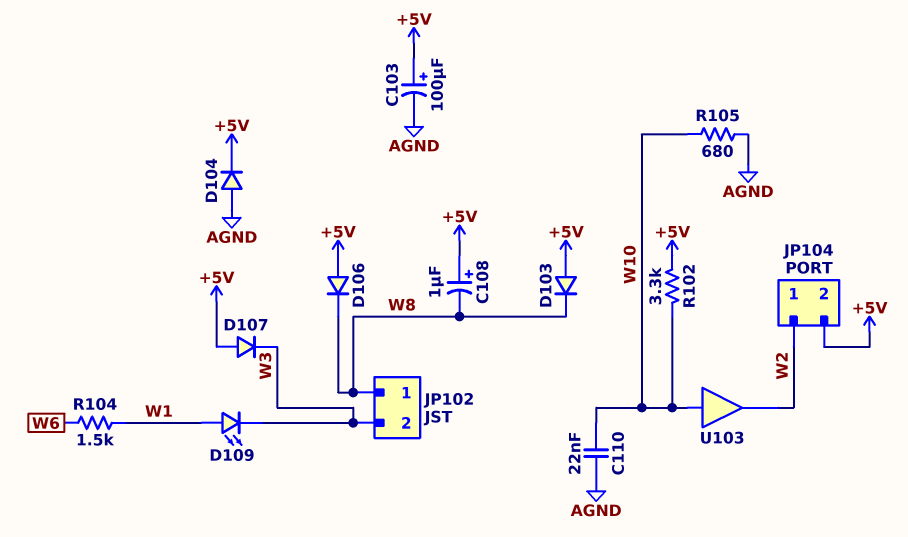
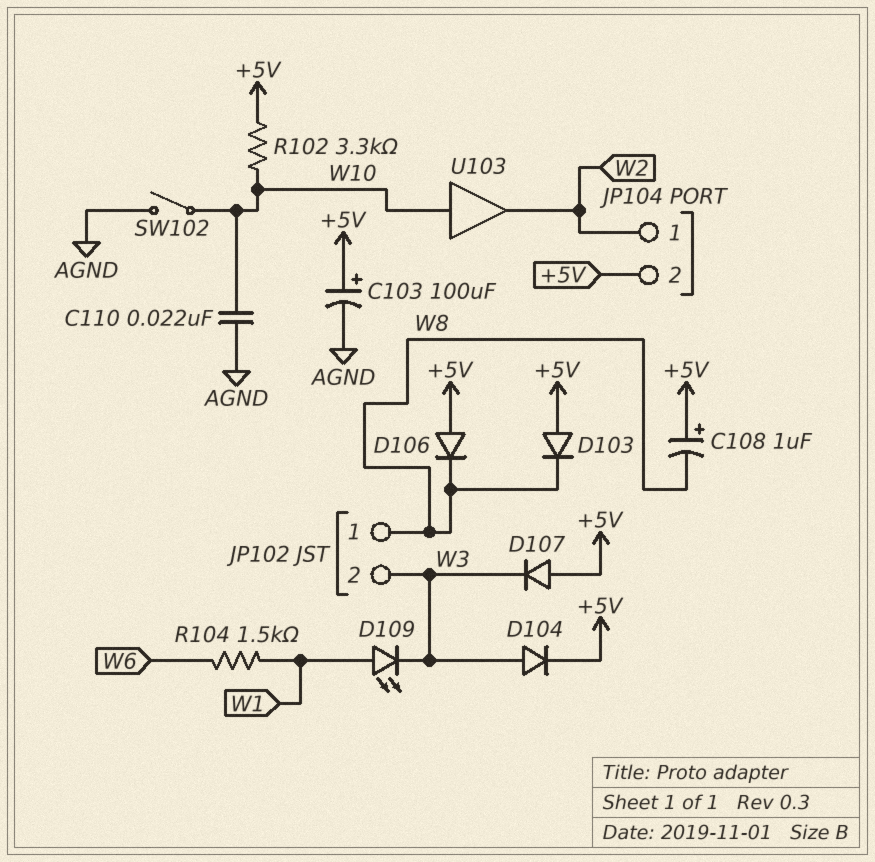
D104: diode (A AGND, K +5V) -> diode (A W3, K +5V)
R105: 680 (AGND, W10) -> none
SW102: none -> switch (AGND, W10)

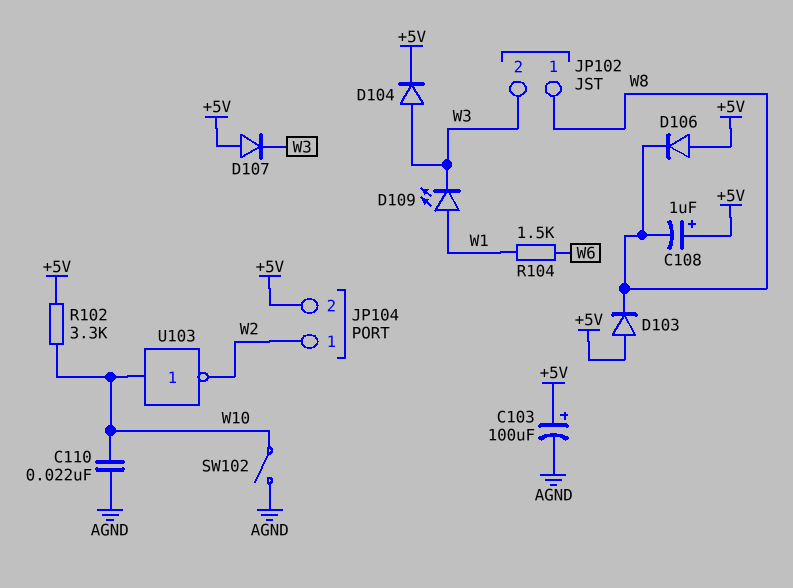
U103: buffer (in W10, out W2) -> NOT (in W10, out W2)

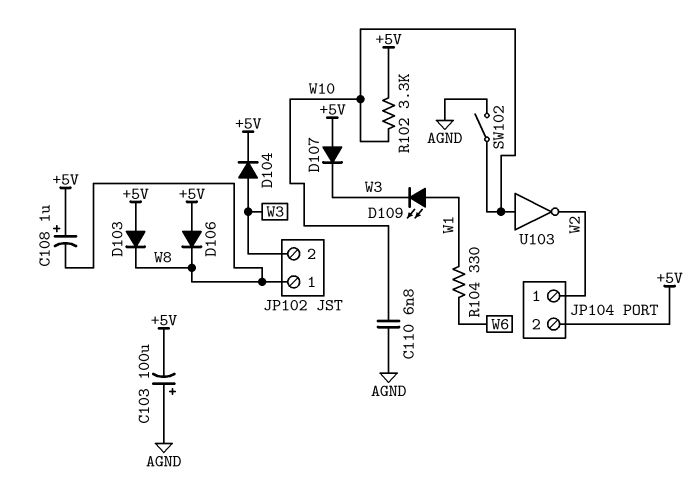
C103: 100uF (plus +5V, minus AGND) -> 100uF (plus AGND, minus +5V)
C110: 22nF (AGND, W10) -> 6.8nF (AGND, W10)
R104: 1.5k (W1, W6) -> 330 (W1, W6)

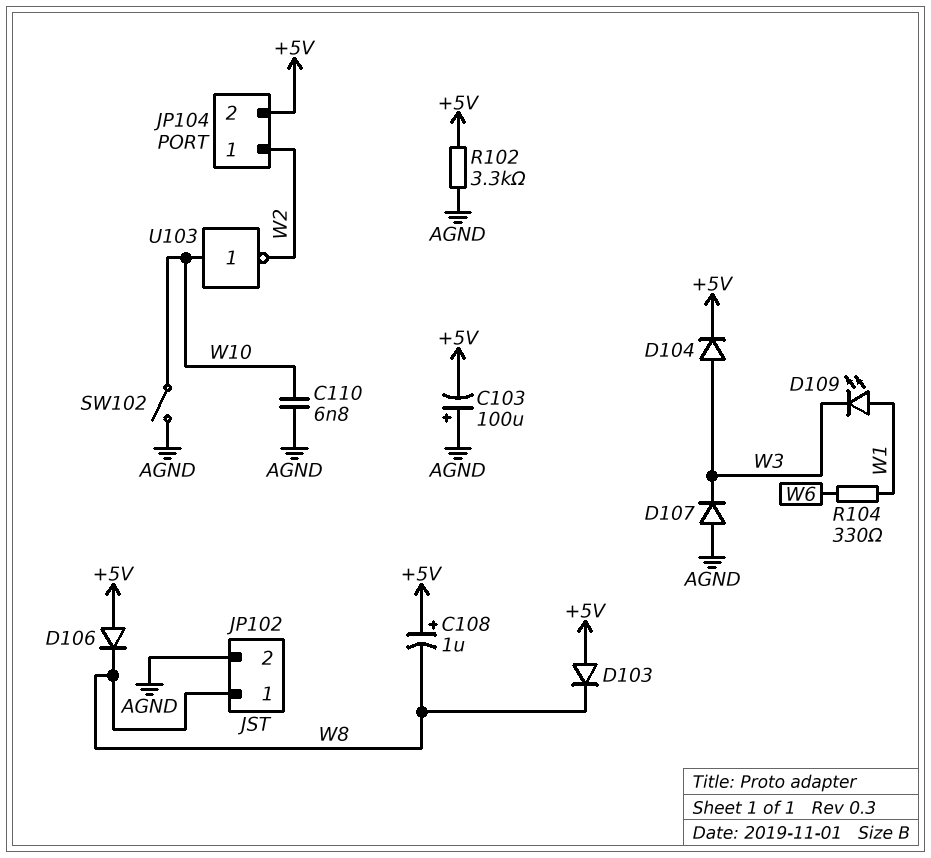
D107: diode (A +5V, K W3) -> diode (A AGND, K W3)
JP102 pin 2: W3 -> AGND
R102: 3.3k (+5V, W10) -> 3.3k (+5V, AGND)

